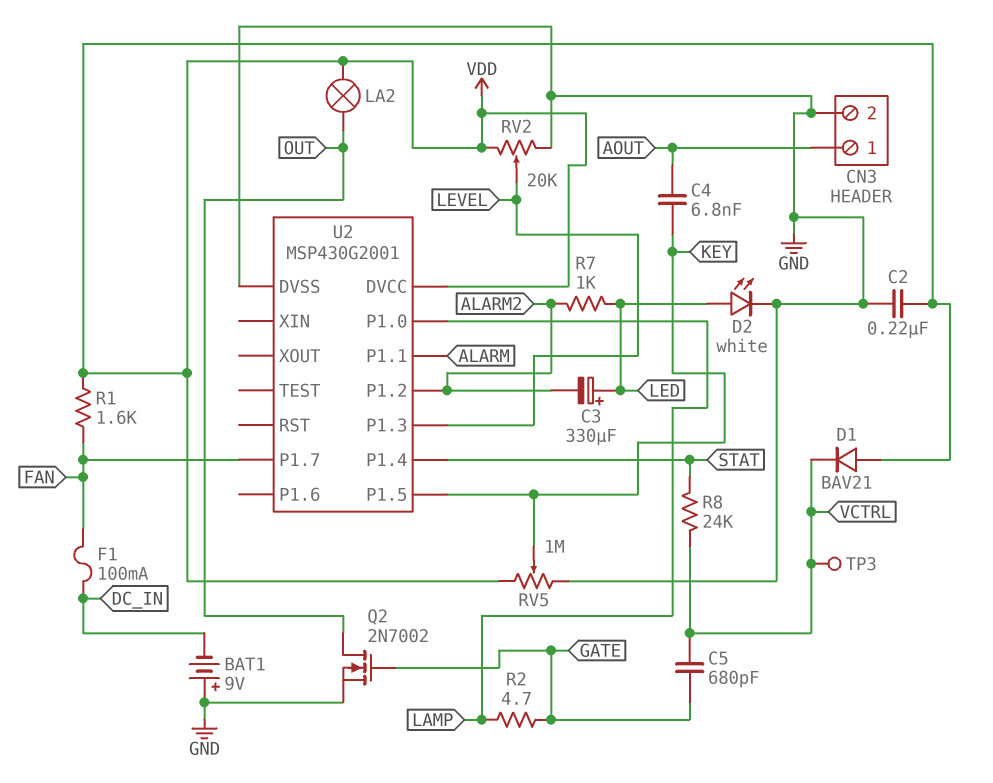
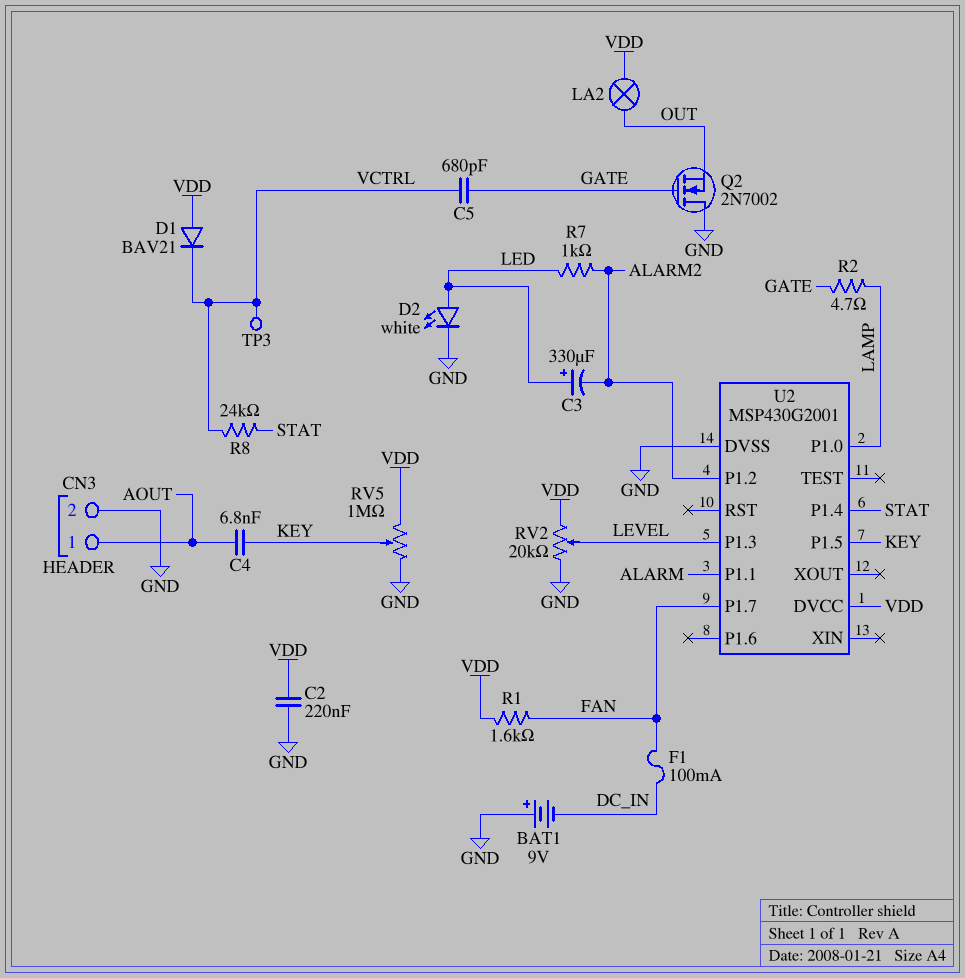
Q2: NMOS 2N7002 (G GATE, D OUT, S GND) -> NMOS 2N7002 (G GATE, D GND, S OUT)

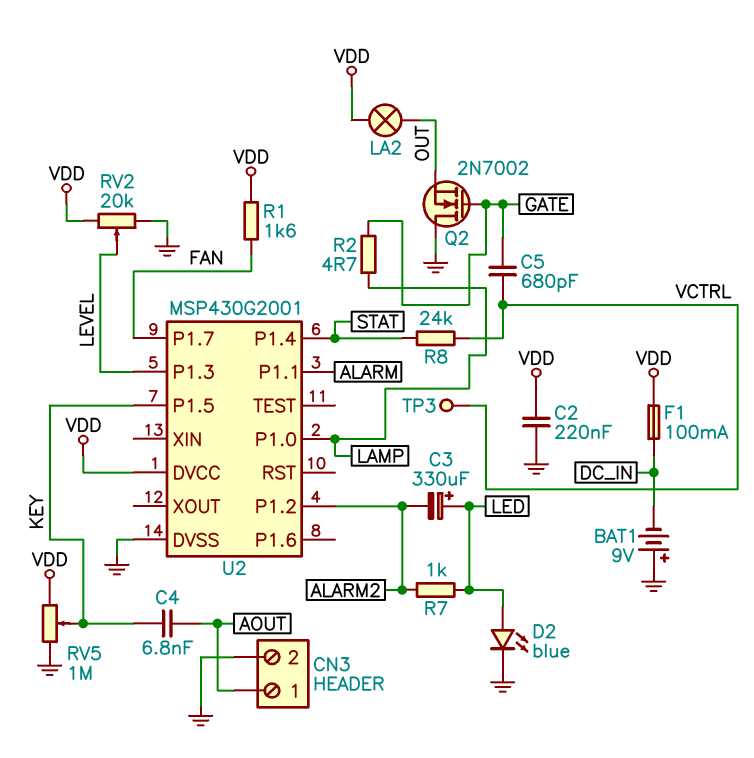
D1: diode BAV21 (A VDD, K VCTRL) -> none
D2: LED white (A LED, K GND) -> LED blue (A LED, K GND)
F1: 100mA (DC_IN, FAN) -> 100mA (DC_IN, VDD)

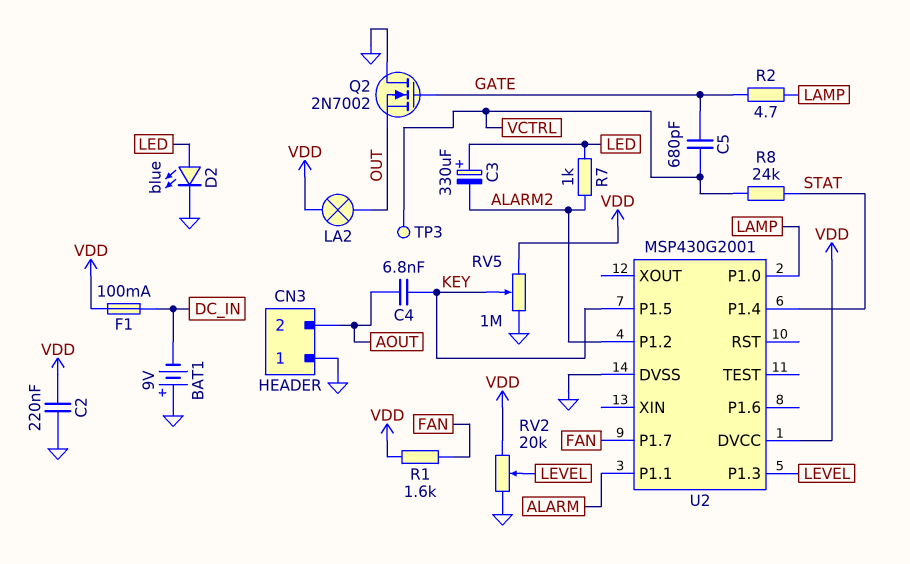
CN3 pin 1: AOUT -> GND
CN3 pin 2: GND -> AOUT

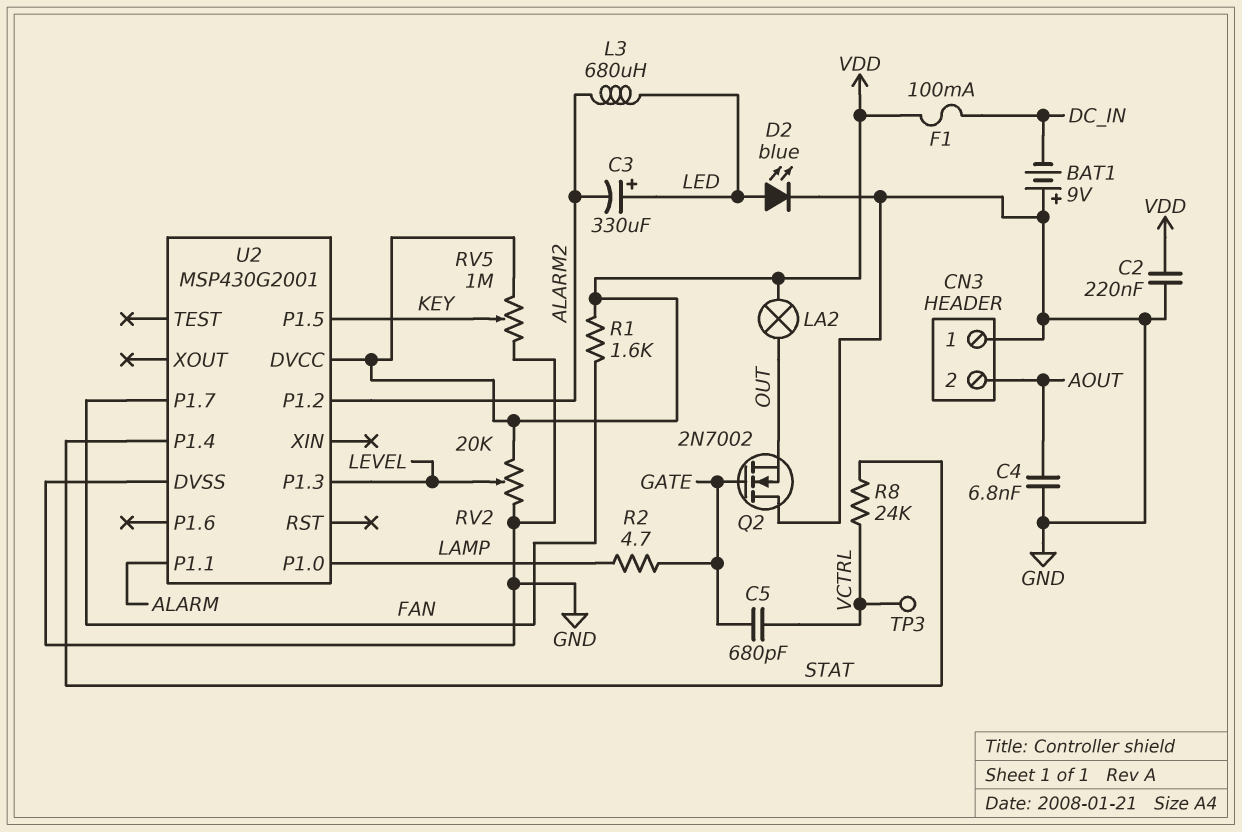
C4: 6.8nF (AOUT, KEY) -> 6.8nF (AOUT, GND)
L3: none -> 680uH (ALARM2, LED)
R7: 1k (ALARM2, LED) -> none

